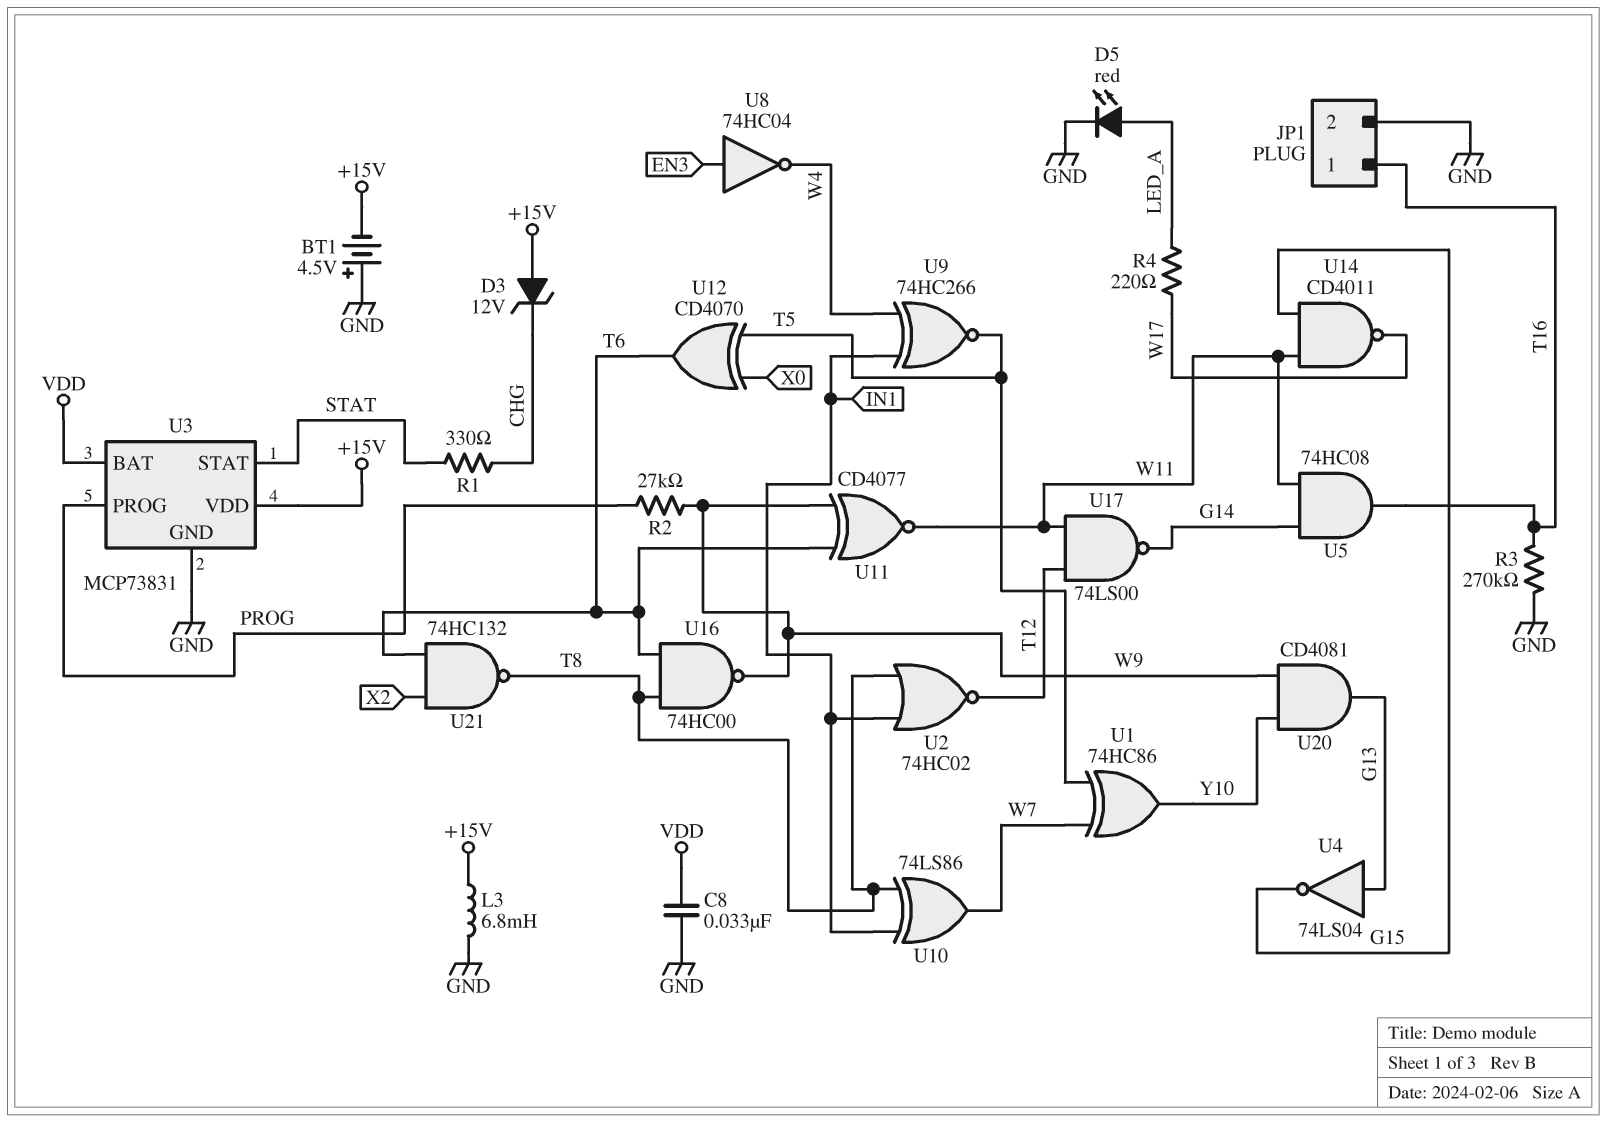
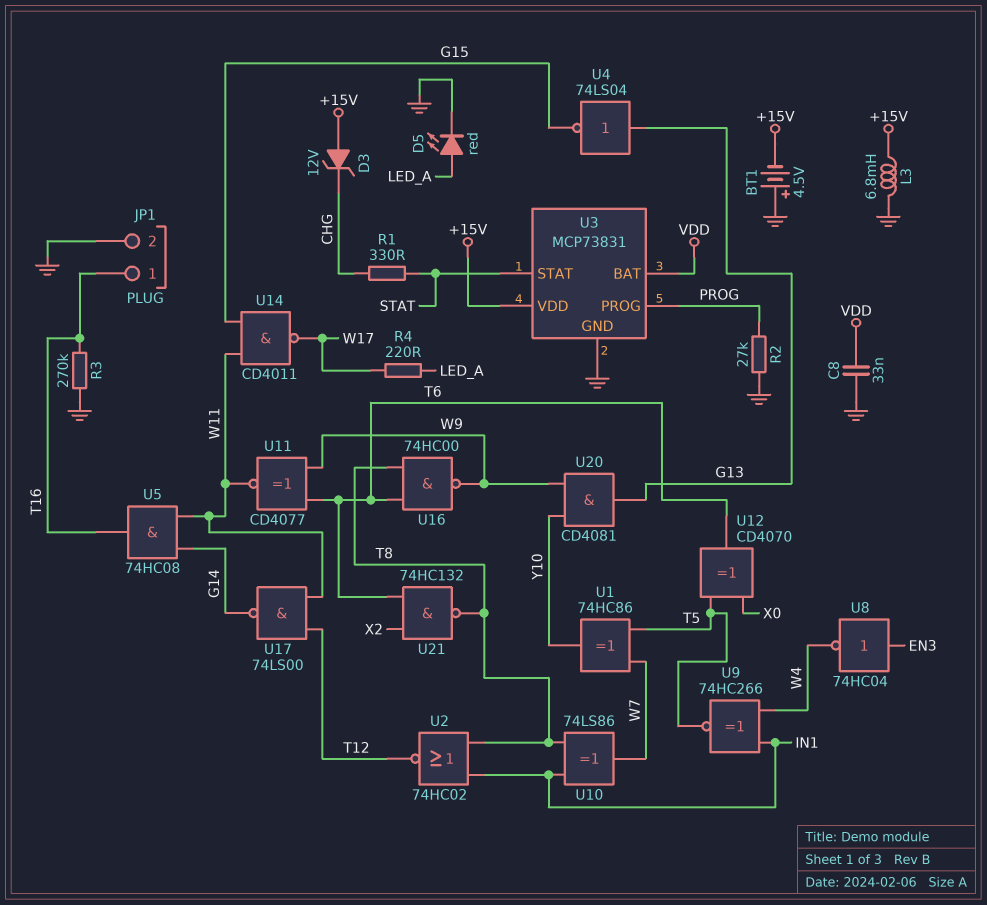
R2: 27k (PROG, W9) -> 27k (GND, PROG)

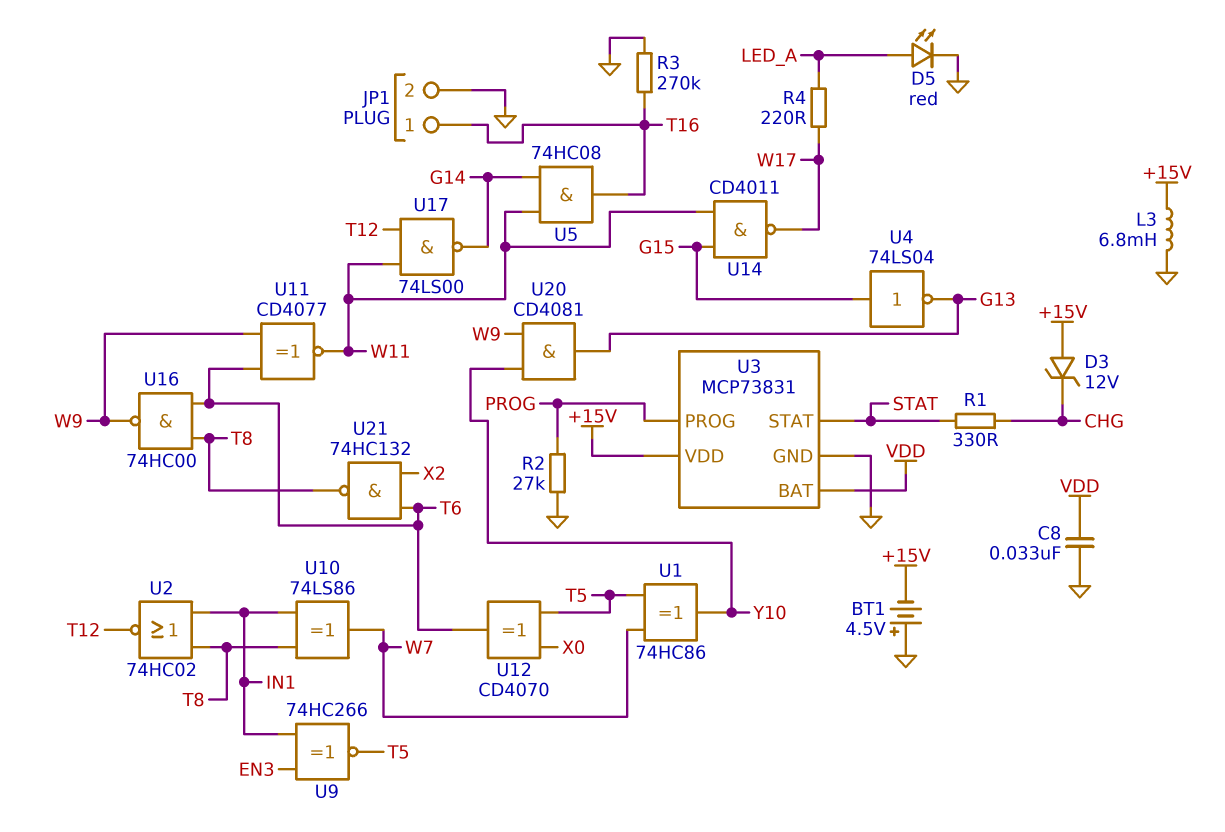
U4: NOT 74LS04 (in G13, out G15) -> NOT 74LS04 (in G15, out G13)
U8: NOT 74HC04 (in EN3, out W4) -> none
U9: XNOR 74HC266 (in IN1, in W4, out T5) -> XNOR 74HC266 (in EN3, in IN1, out T5)

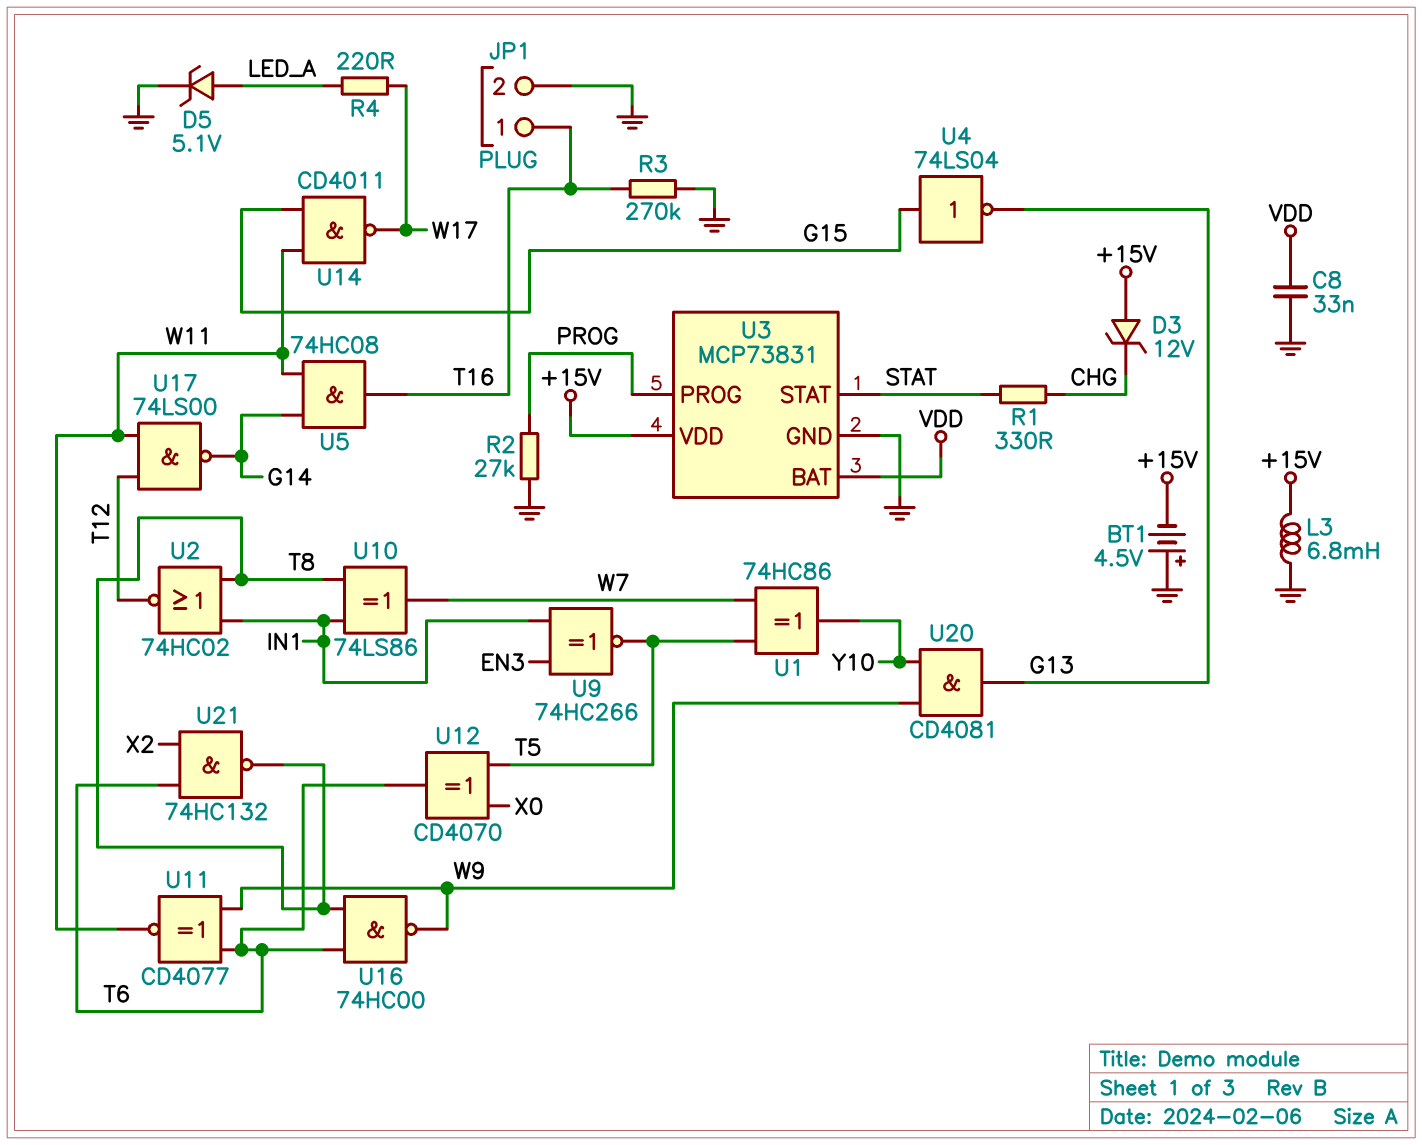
D5: LED red (A LED_A, K GND) -> zener 5.1V (A LED_A, K GND)

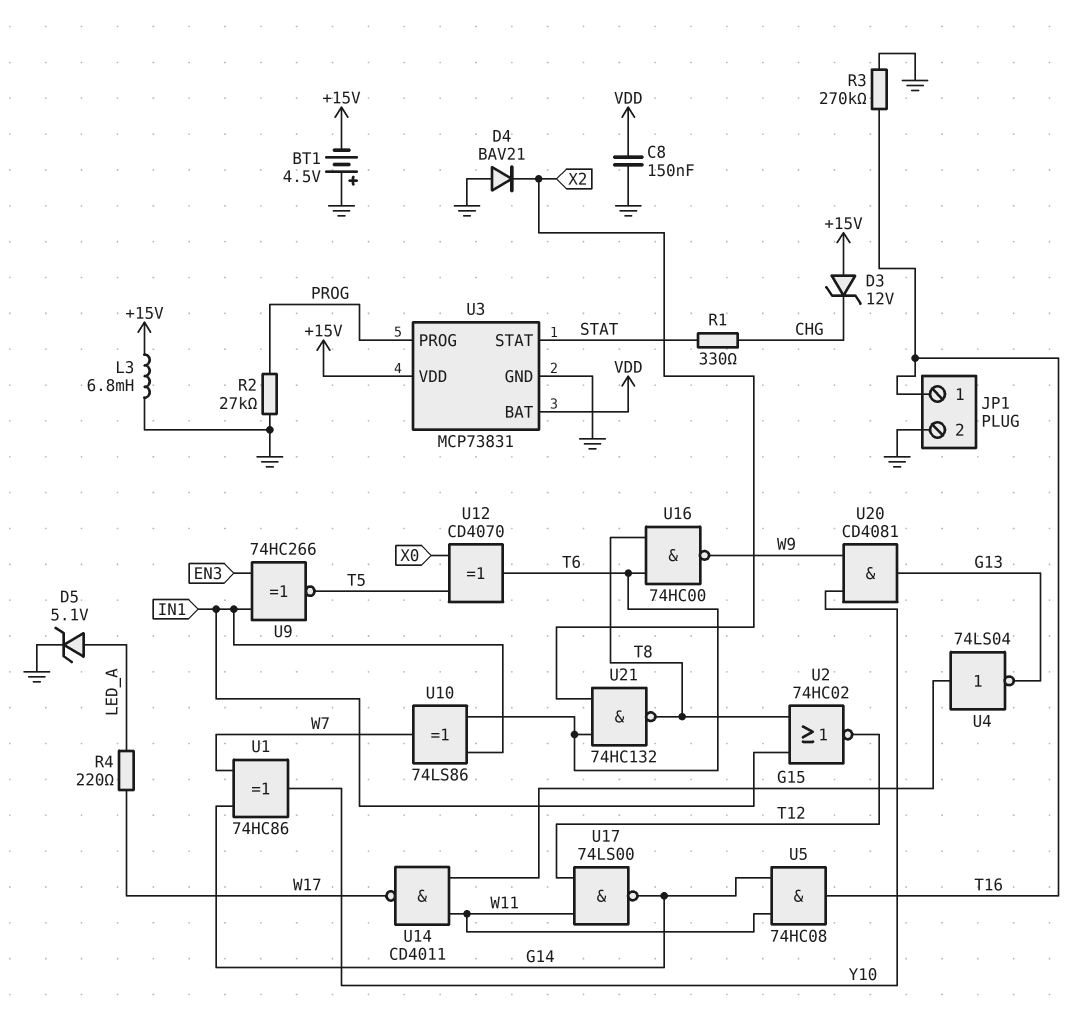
C8: 33nF (GND, VDD) -> 150nF (GND, VDD)
D4: none -> diode BAV21 (A GND, K X2)
U1: XOR 74HC86 (in T5, in W7, out Y10) -> XOR 74HC86 (in G14, in W7, out Y10)
U10: XOR 74LS86 (in IN1, in T8, out W7) -> XOR 74LS86 (in IN1, in T6, out W7)
U11: XNOR CD4077 (in T6, in W9, out W11) -> none

